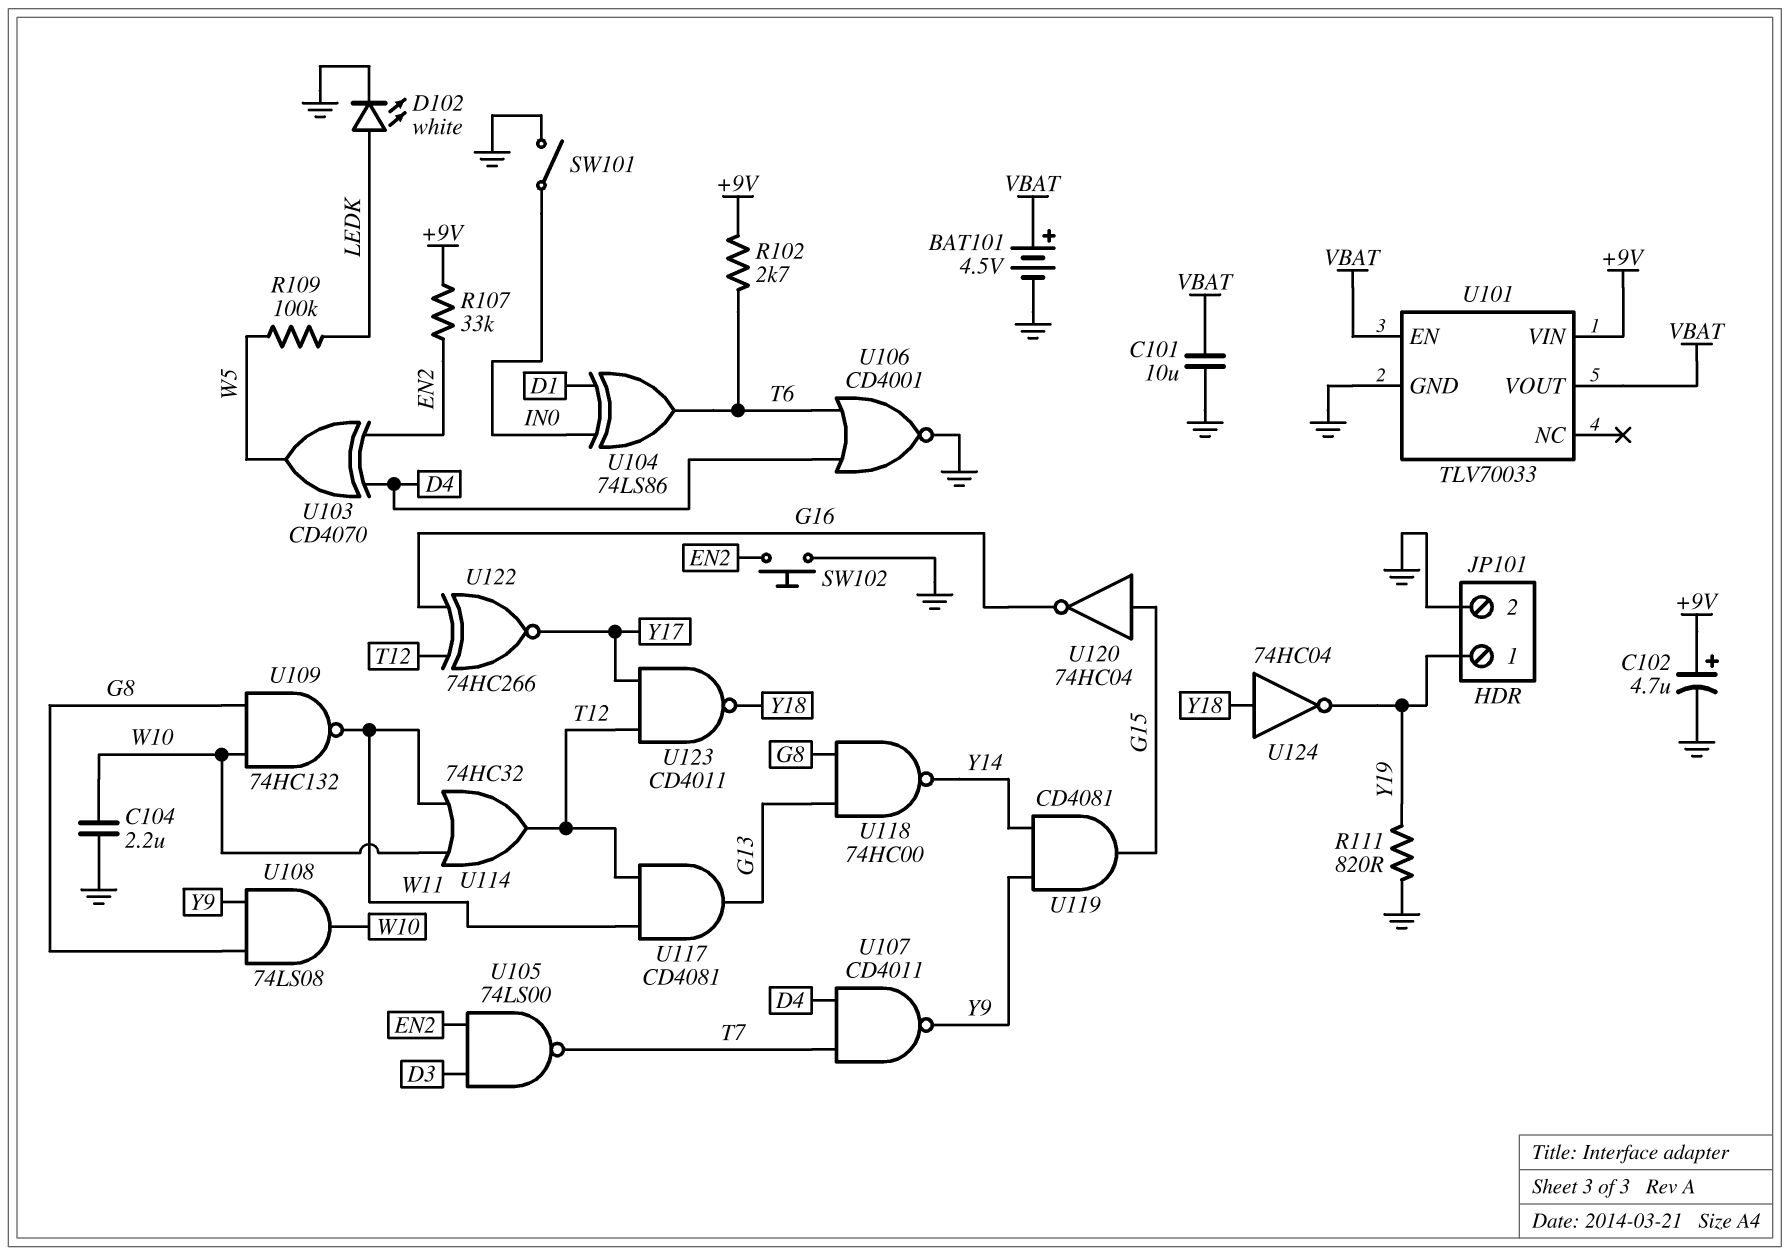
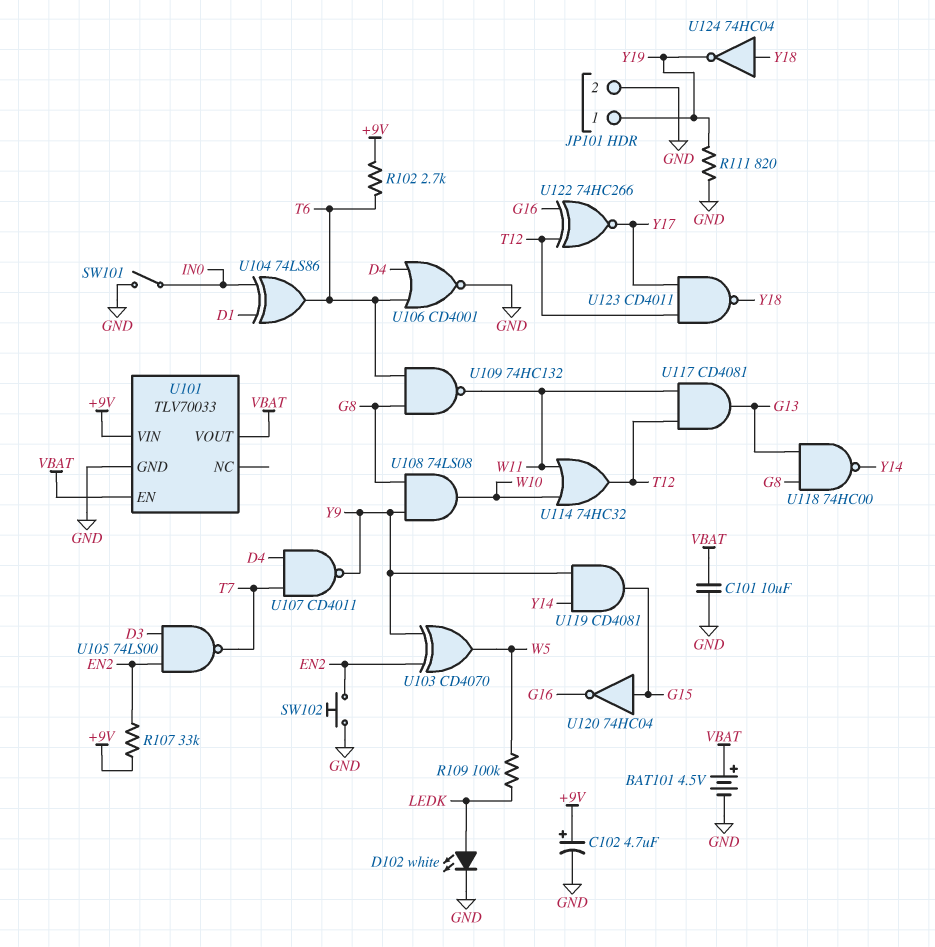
C104: 2.2uF (GND, W10) -> none
U103: XOR CD4070 (in D4, in EN2, out W5) -> XOR CD4070 (in EN2, in Y9, out W5)
U109: NAND 74HC132 (in G8, in W10, out W11) -> NAND 74HC132 (in G8, in T6, out W11)

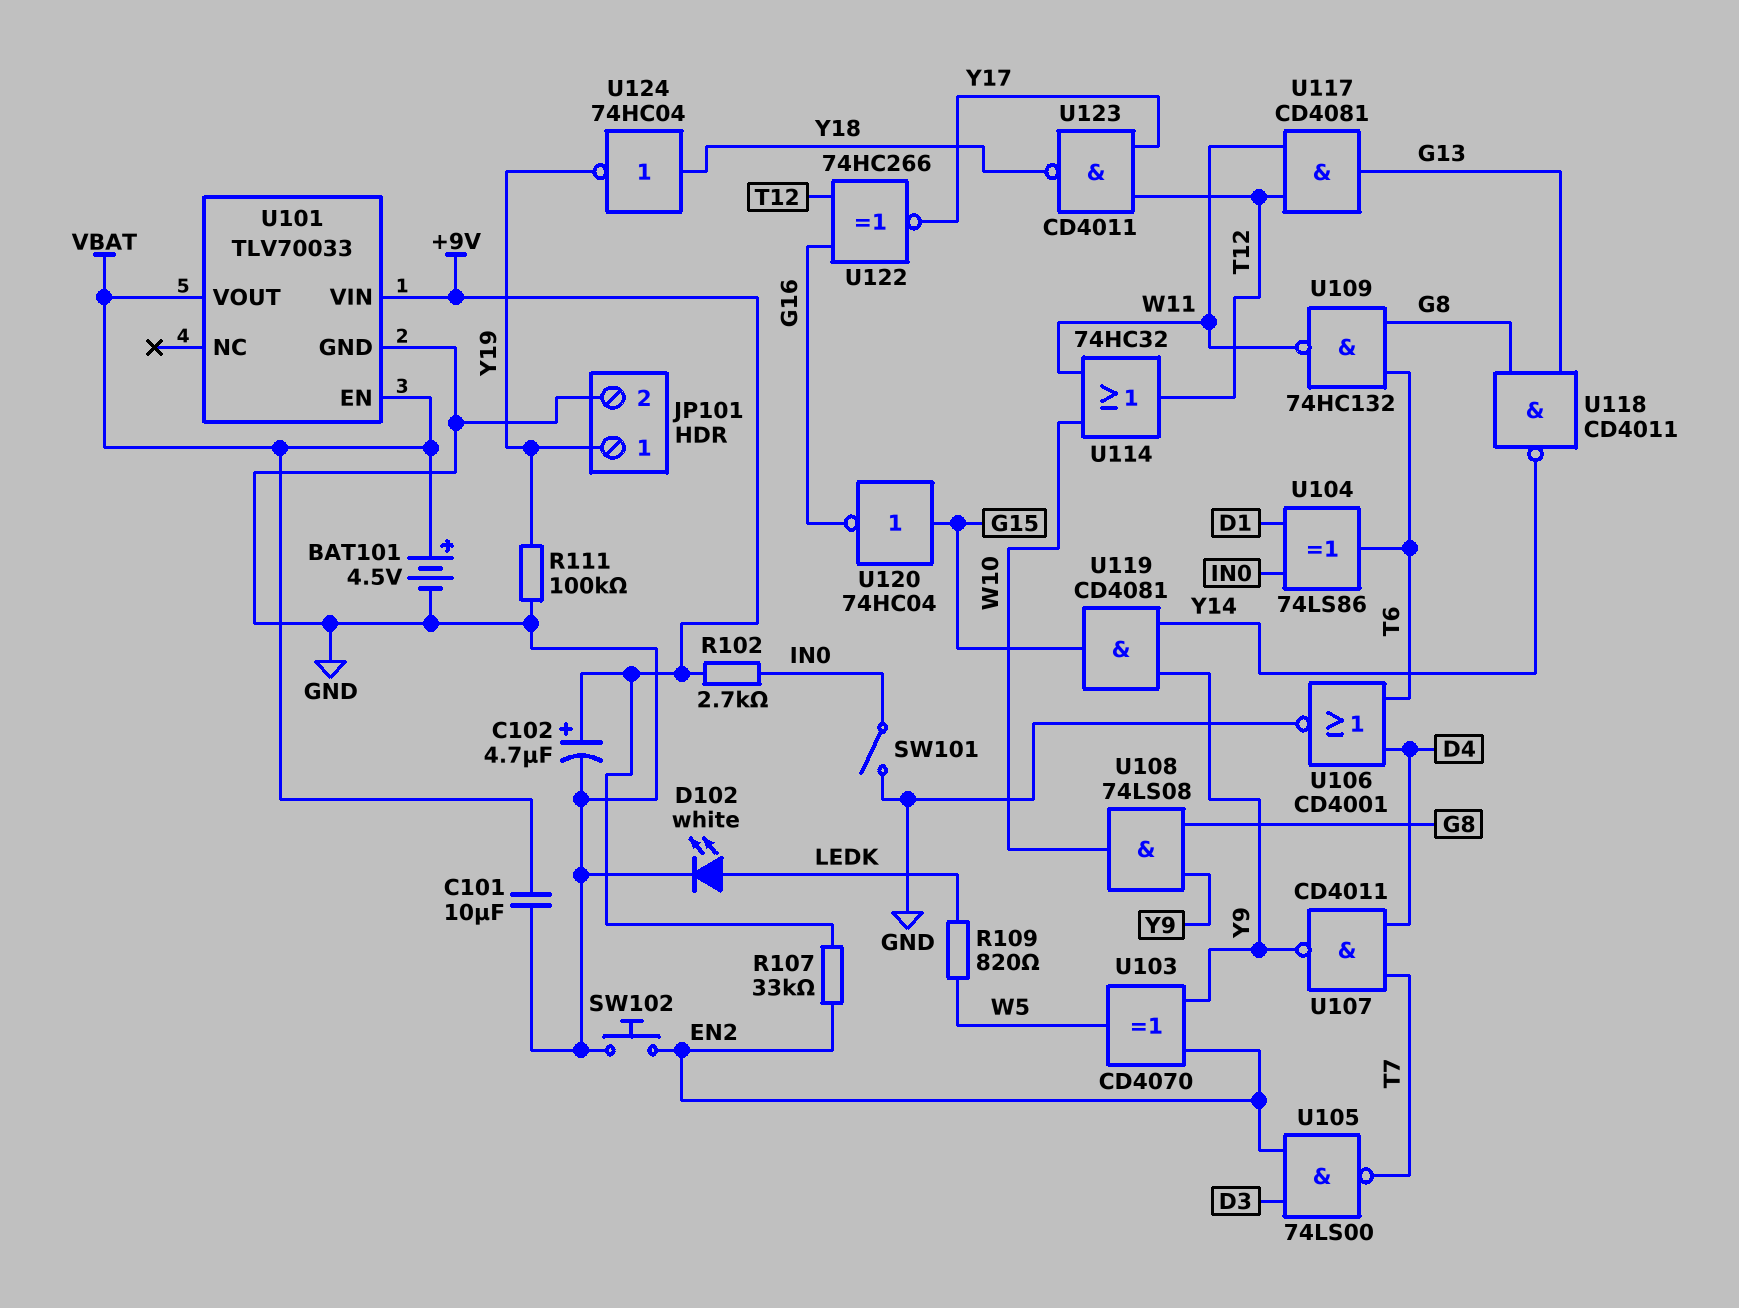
R102: 2.7k (+9V, T6) -> 2.7k (+9V, IN0)
R109: 100k (LEDK, W5) -> 820 (LEDK, W5)
R111: 820 (GND, Y19) -> 100k (GND, Y19)
U118: NAND 74HC00 (in G8, in G13, out Y14) -> NAND CD4011 (in G8, in G13, out Y14)

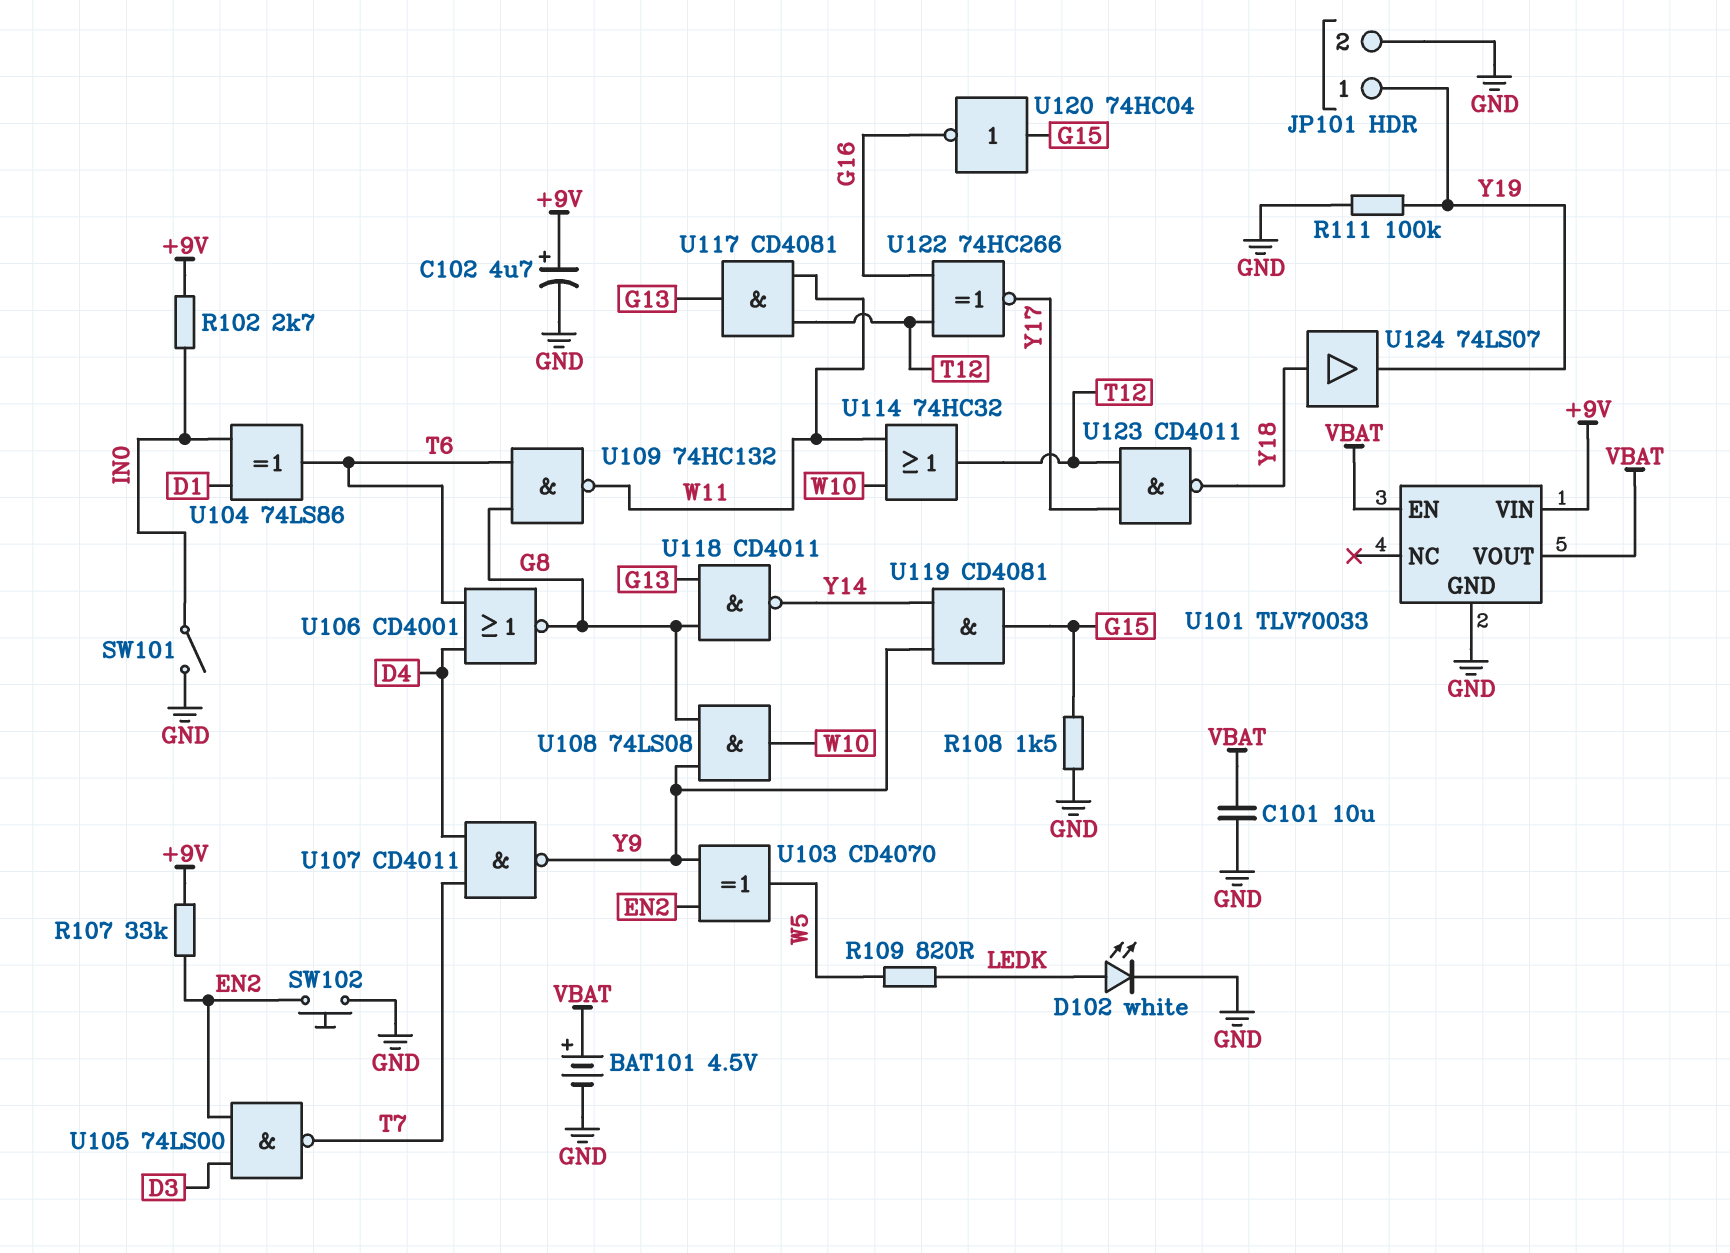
R108: none -> 1.5k (G15, GND)
U106: NOR CD4001 (in D4, in T6, out GND) -> NOR CD4001 (in D4, in T6, out G8)
U124: NOT 74HC04 (in Y18, out Y19) -> buffer 74LS07 (in Y18, out Y19)

